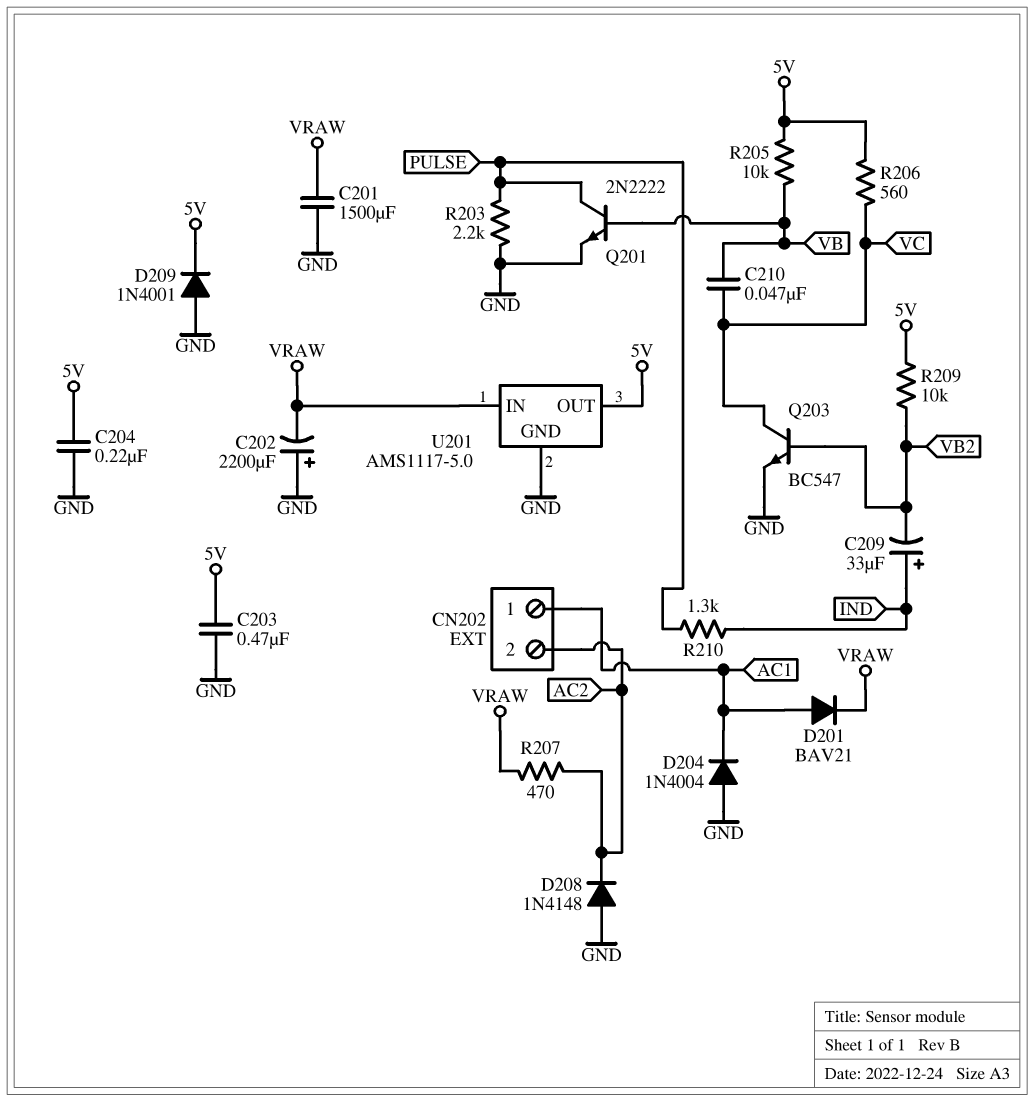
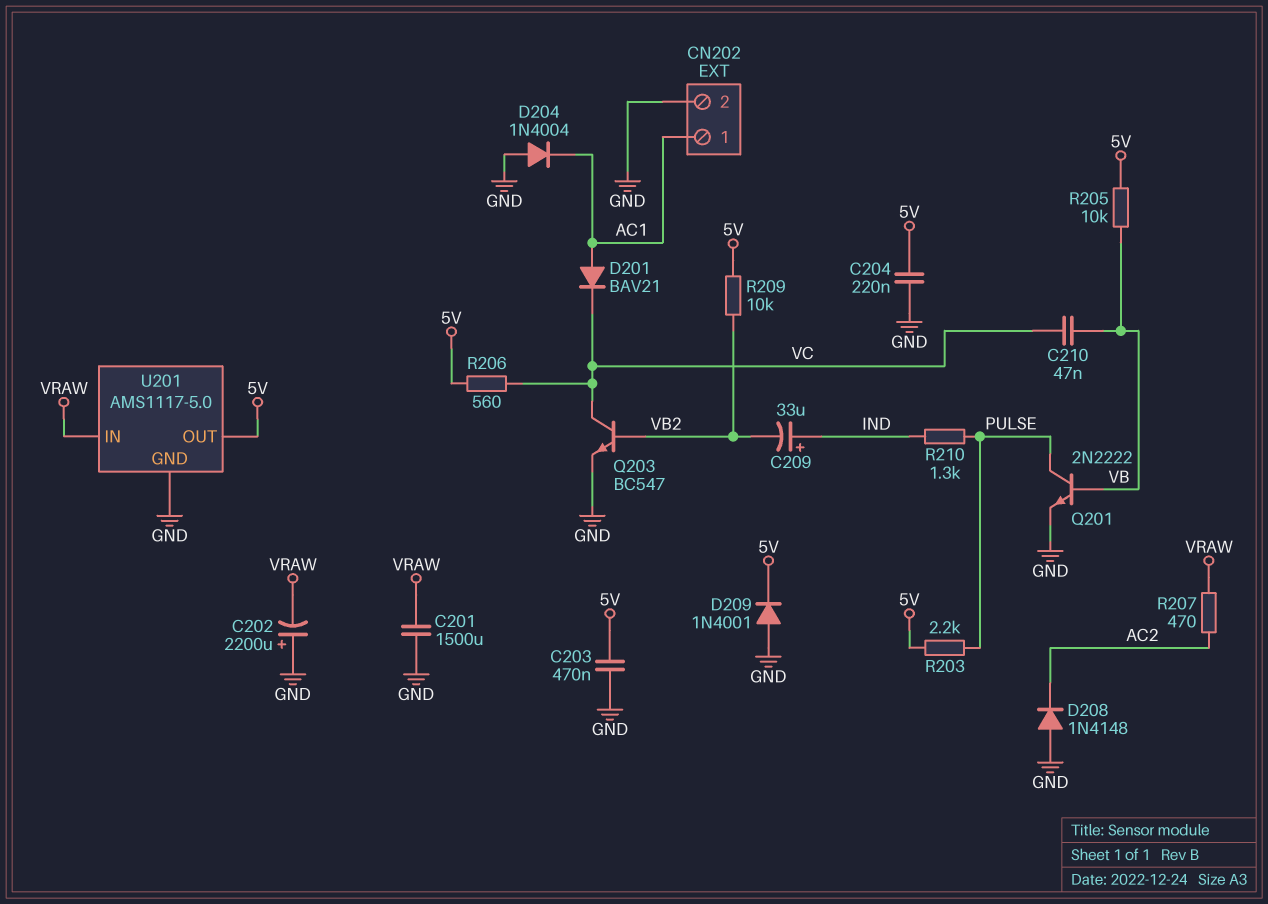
CN202 pin 2: AC2 -> GND
D201: diode BAV21 (A AC1, K VRAW) -> diode BAV21 (A AC1, K VC)
R203: 2.2k (GND, PULSE) -> 2.2k (5V, PULSE)

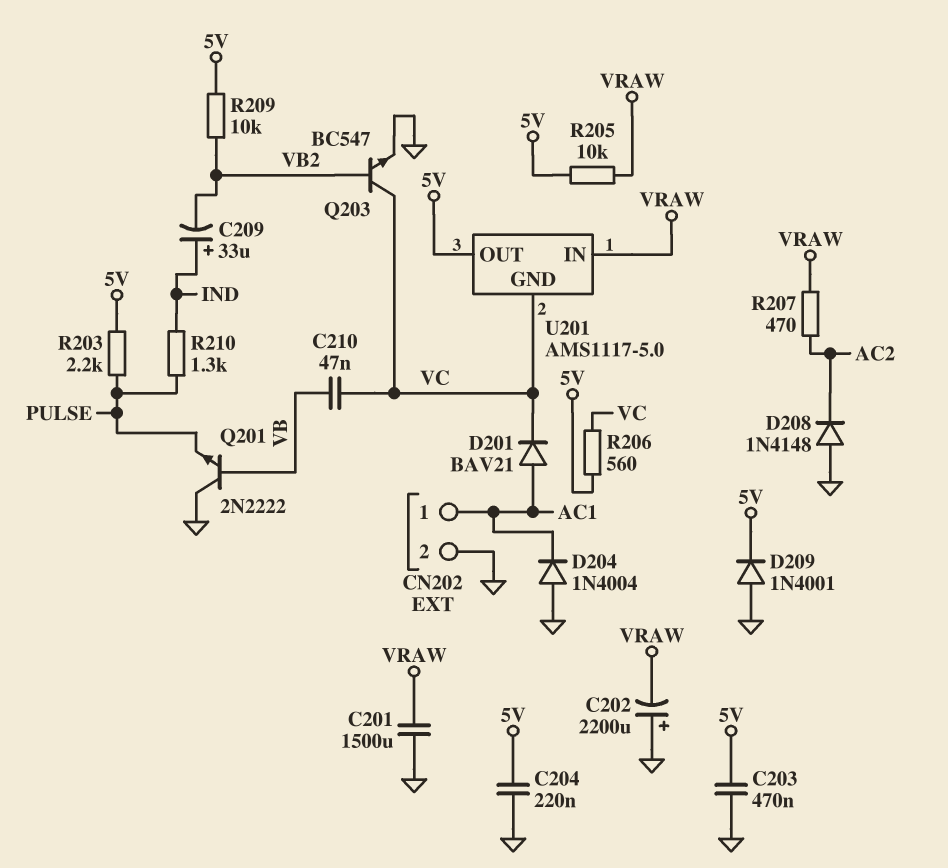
Q201: NPN 2N2222 (B VB, C PULSE, E GND) -> NPN 2N2222 (B VB, C GND, E PULSE)
R205: 10k (5V, VB) -> 10k (5V, VRAW)
U201 pin GND: GND -> VC

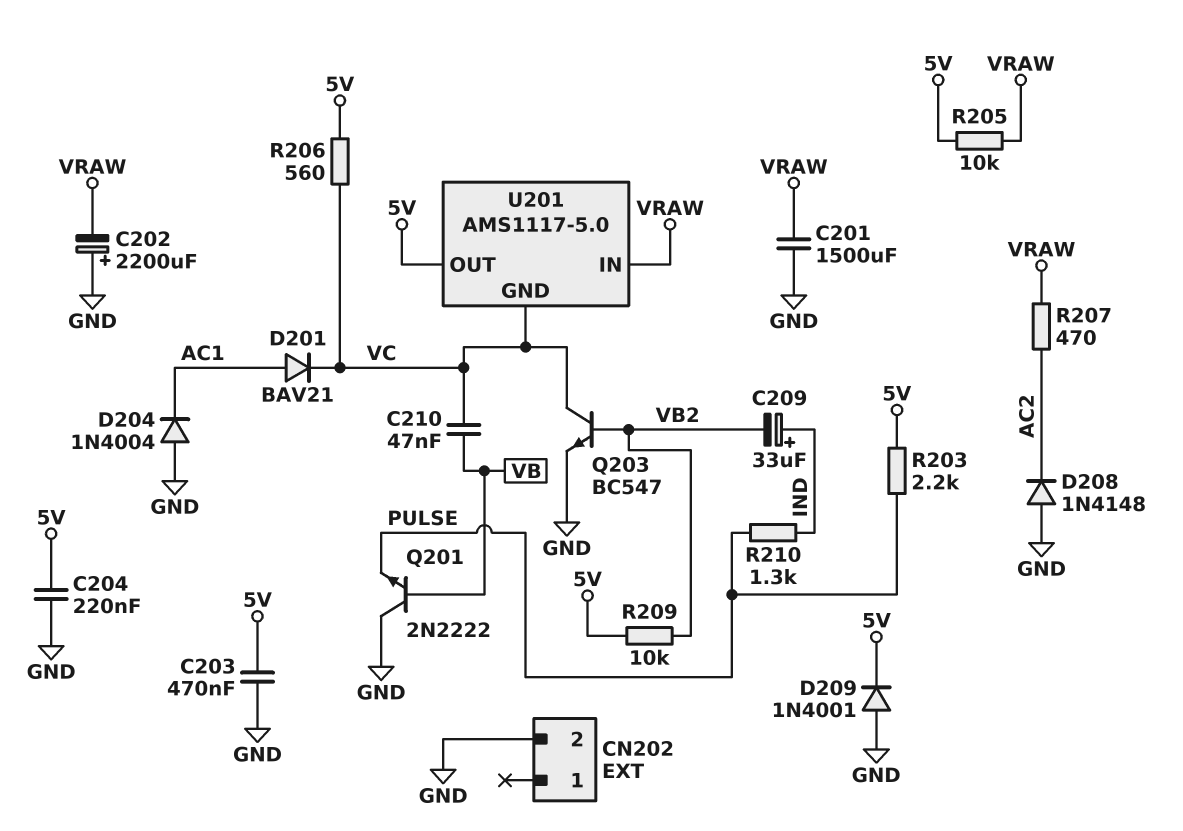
CN202 pin 1: AC1 -> none

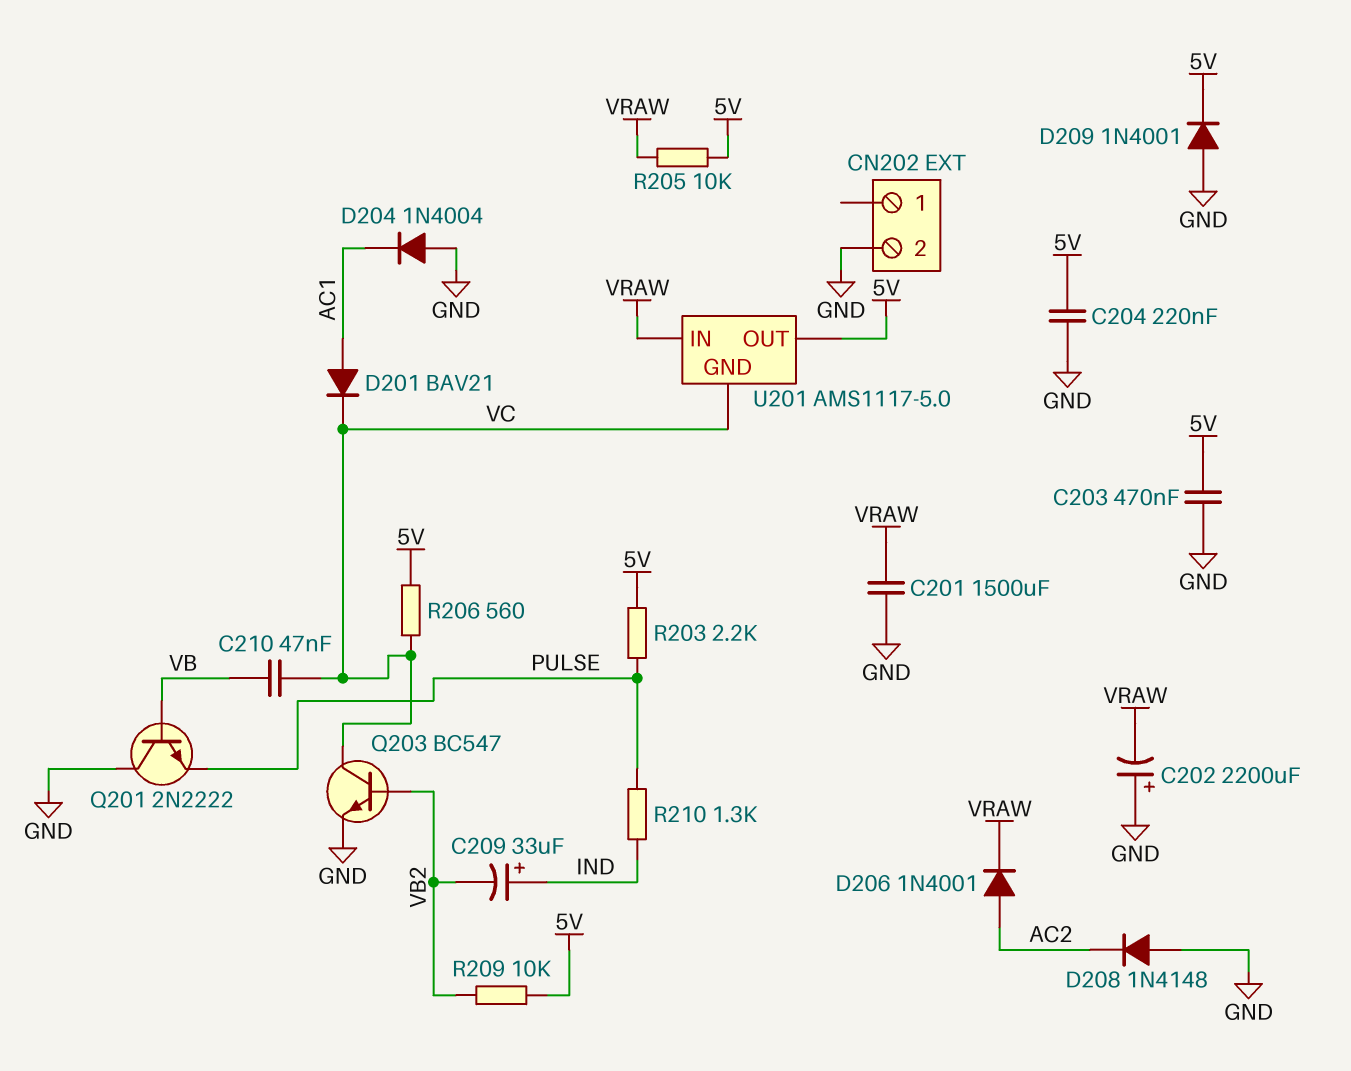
D206: none -> diode 1N4001 (A AC2, K VRAW)
R207: 470 (AC2, VRAW) -> none

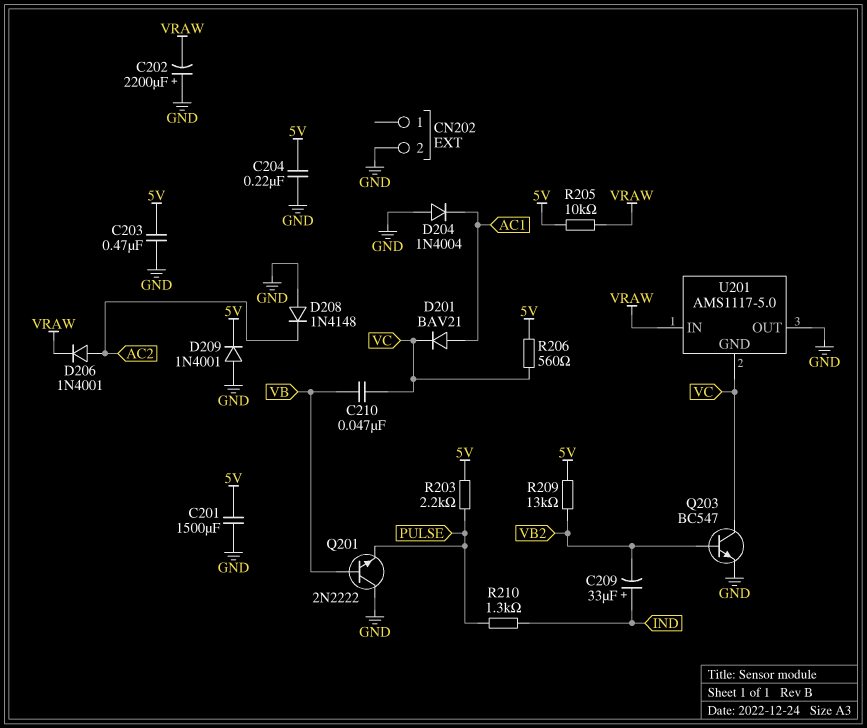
C201: 1500uF (GND, VRAW) -> 1500uF (5V, GND)
R209: 10k (5V, VB2) -> 13k (5V, VB2)
U201 pin OUT: 5V -> GND

